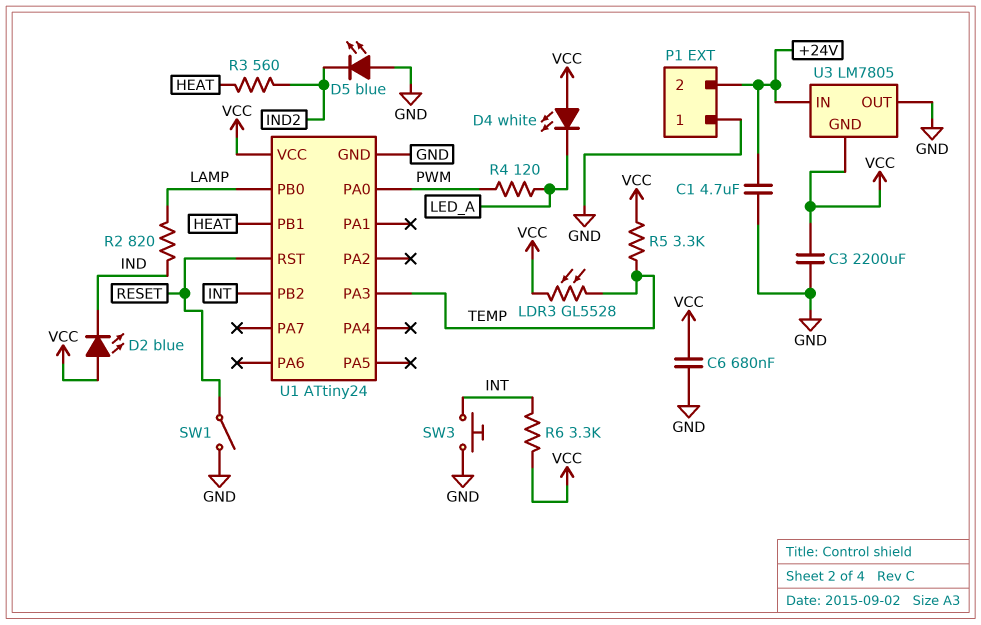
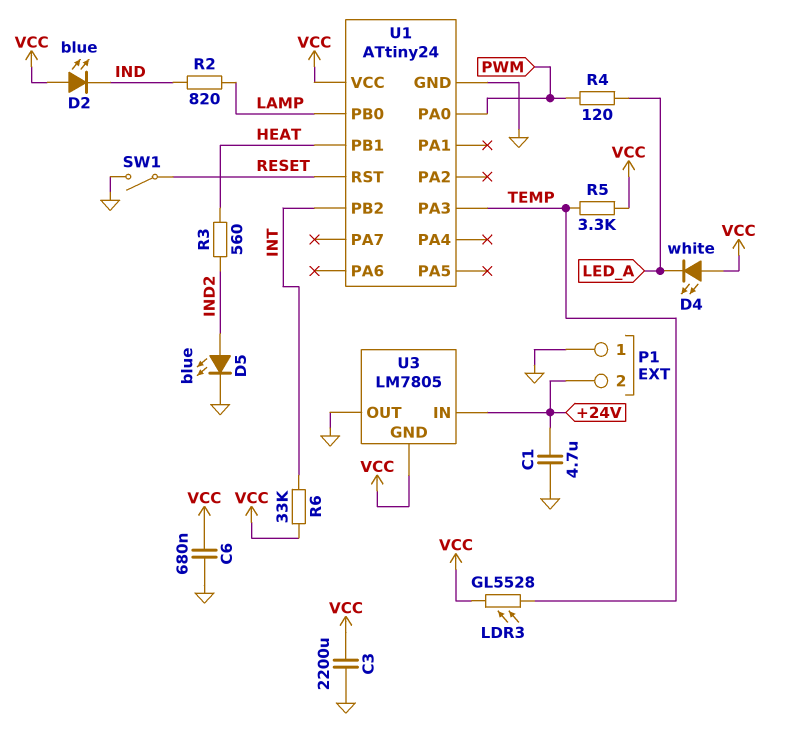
D5: LED blue (A GND, K IND2) -> LED blue (A IND2, K GND)
R6: 3.3k (INT, VCC) -> 33k (INT, VCC)
SW3: button (GND, INT) -> none

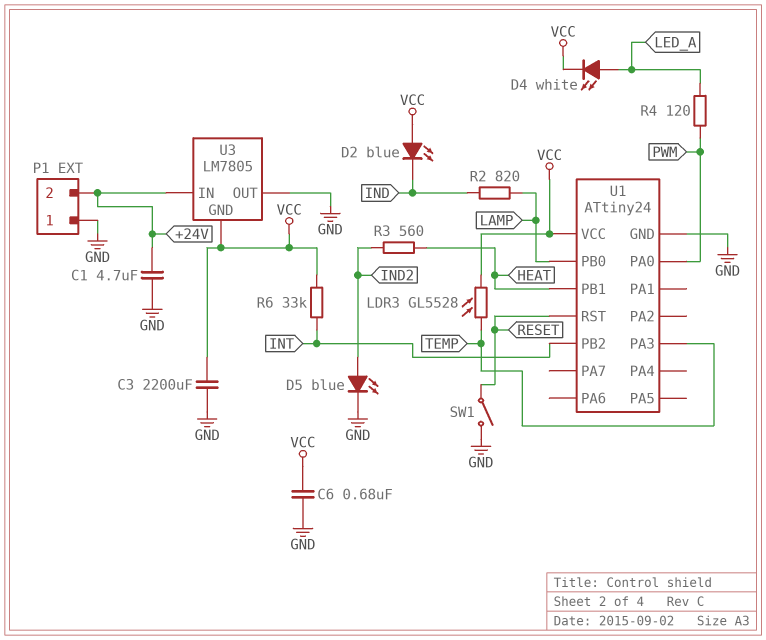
D4: LED white (A VCC, K LED_A) -> LED white (A LED_A, K VCC)
R5: 3.3k (TEMP, VCC) -> none

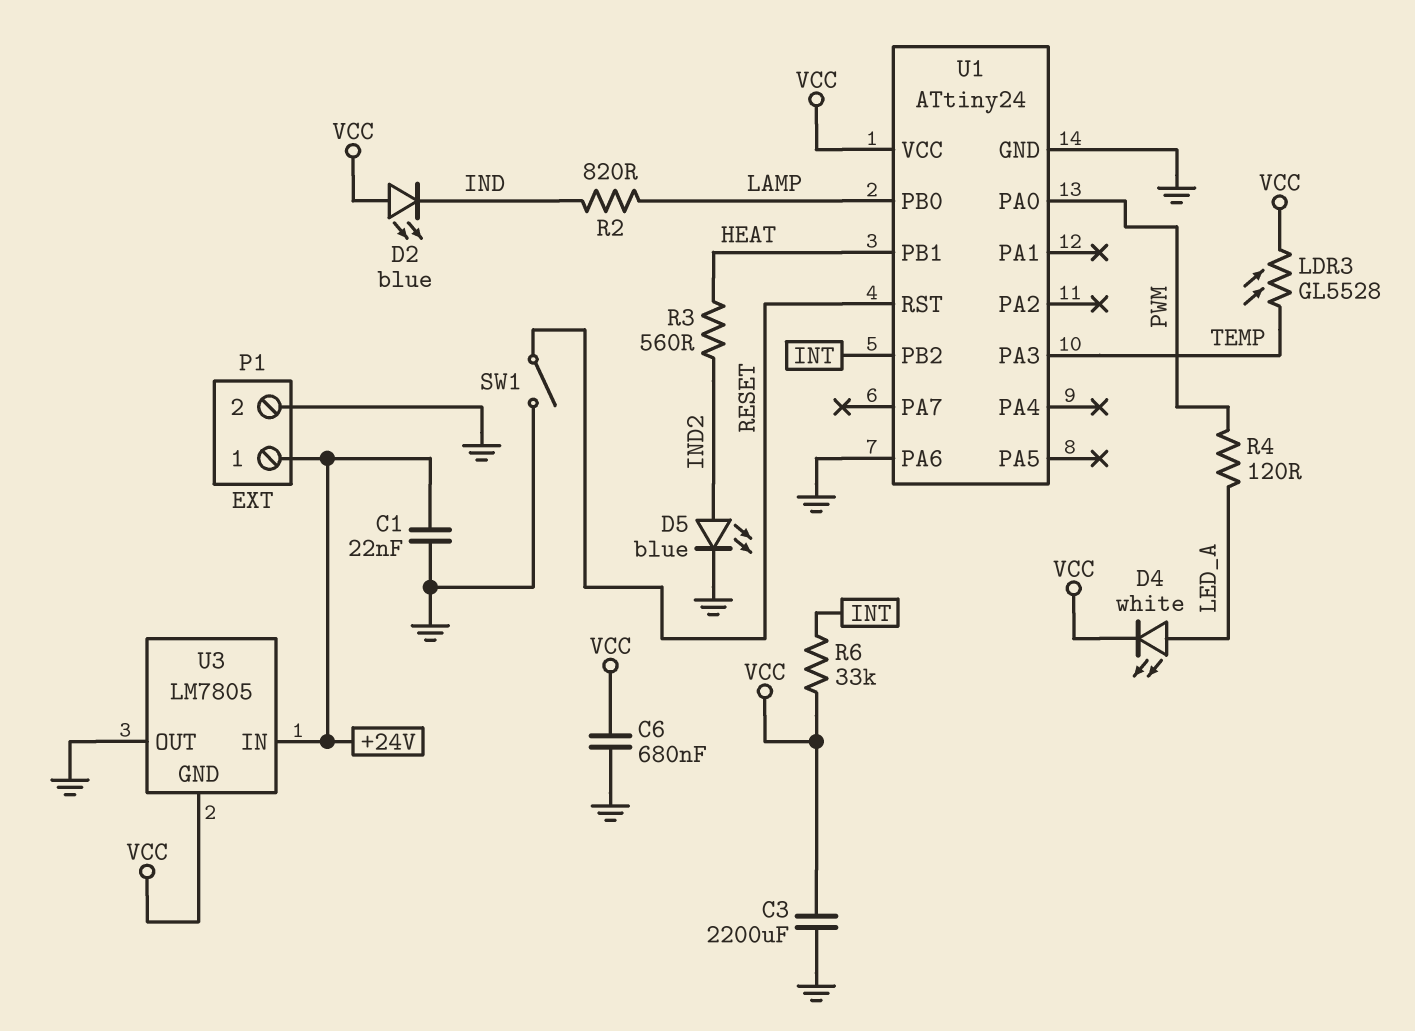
C1: 4.7uF (+24V, GND) -> 22nF (+24V, GND)
P1 pin 1: GND -> +24V
P1 pin 2: +24V -> GND
U1 pin PA6: none -> GND

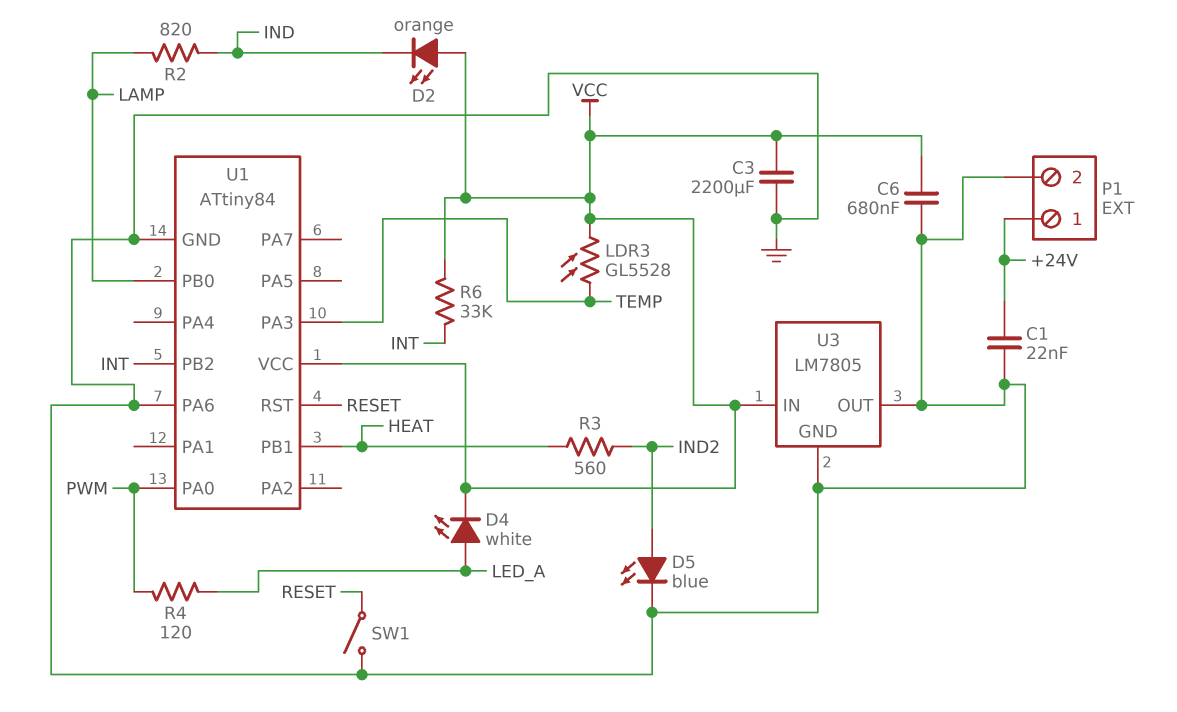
D2: LED blue (A VCC, K IND) -> LED orange (A VCC, K IND)
U1: ATtiny24 -> ATtiny84
U3 pin GND: VCC -> GND
U3 pin IN: +24V -> VCC

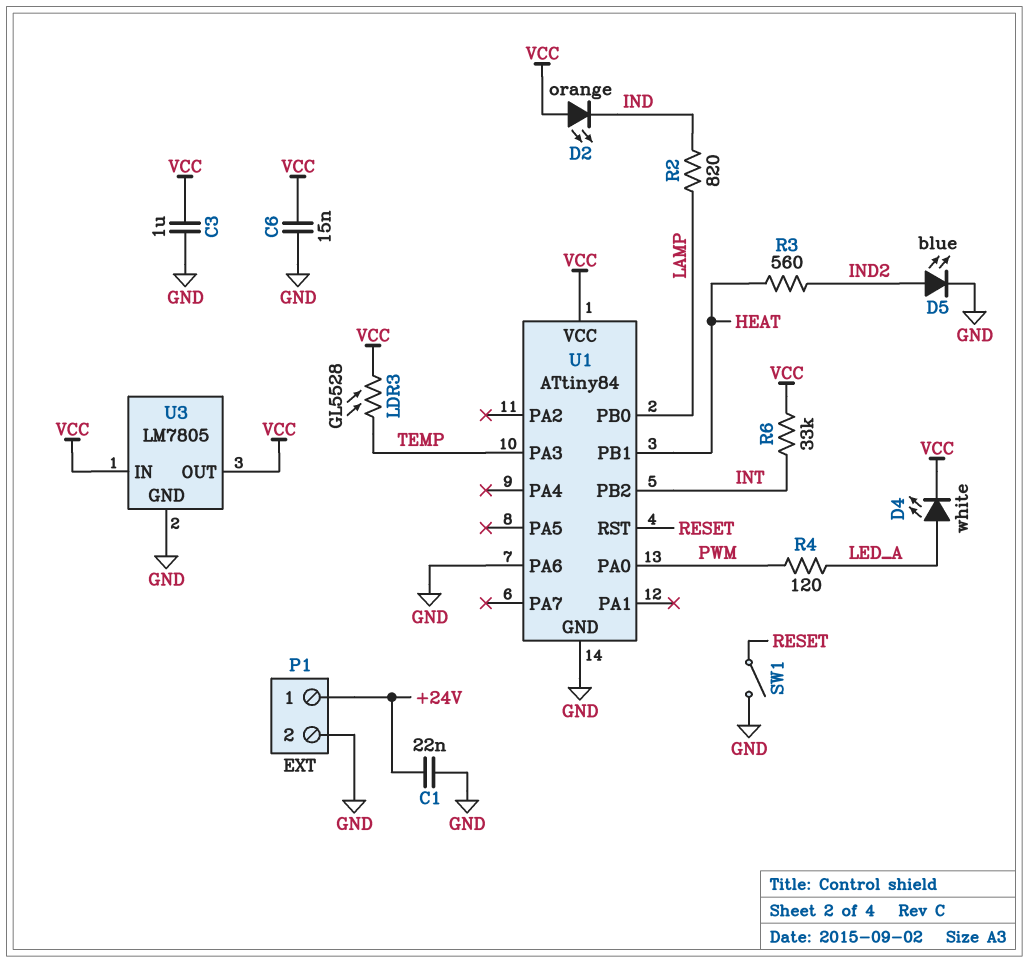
C3: 2200uF (GND, VCC) -> 1uF (GND, VCC)
C6: 680nF (GND, VCC) -> 15nF (GND, VCC)
U3 pin OUT: GND -> VCC

